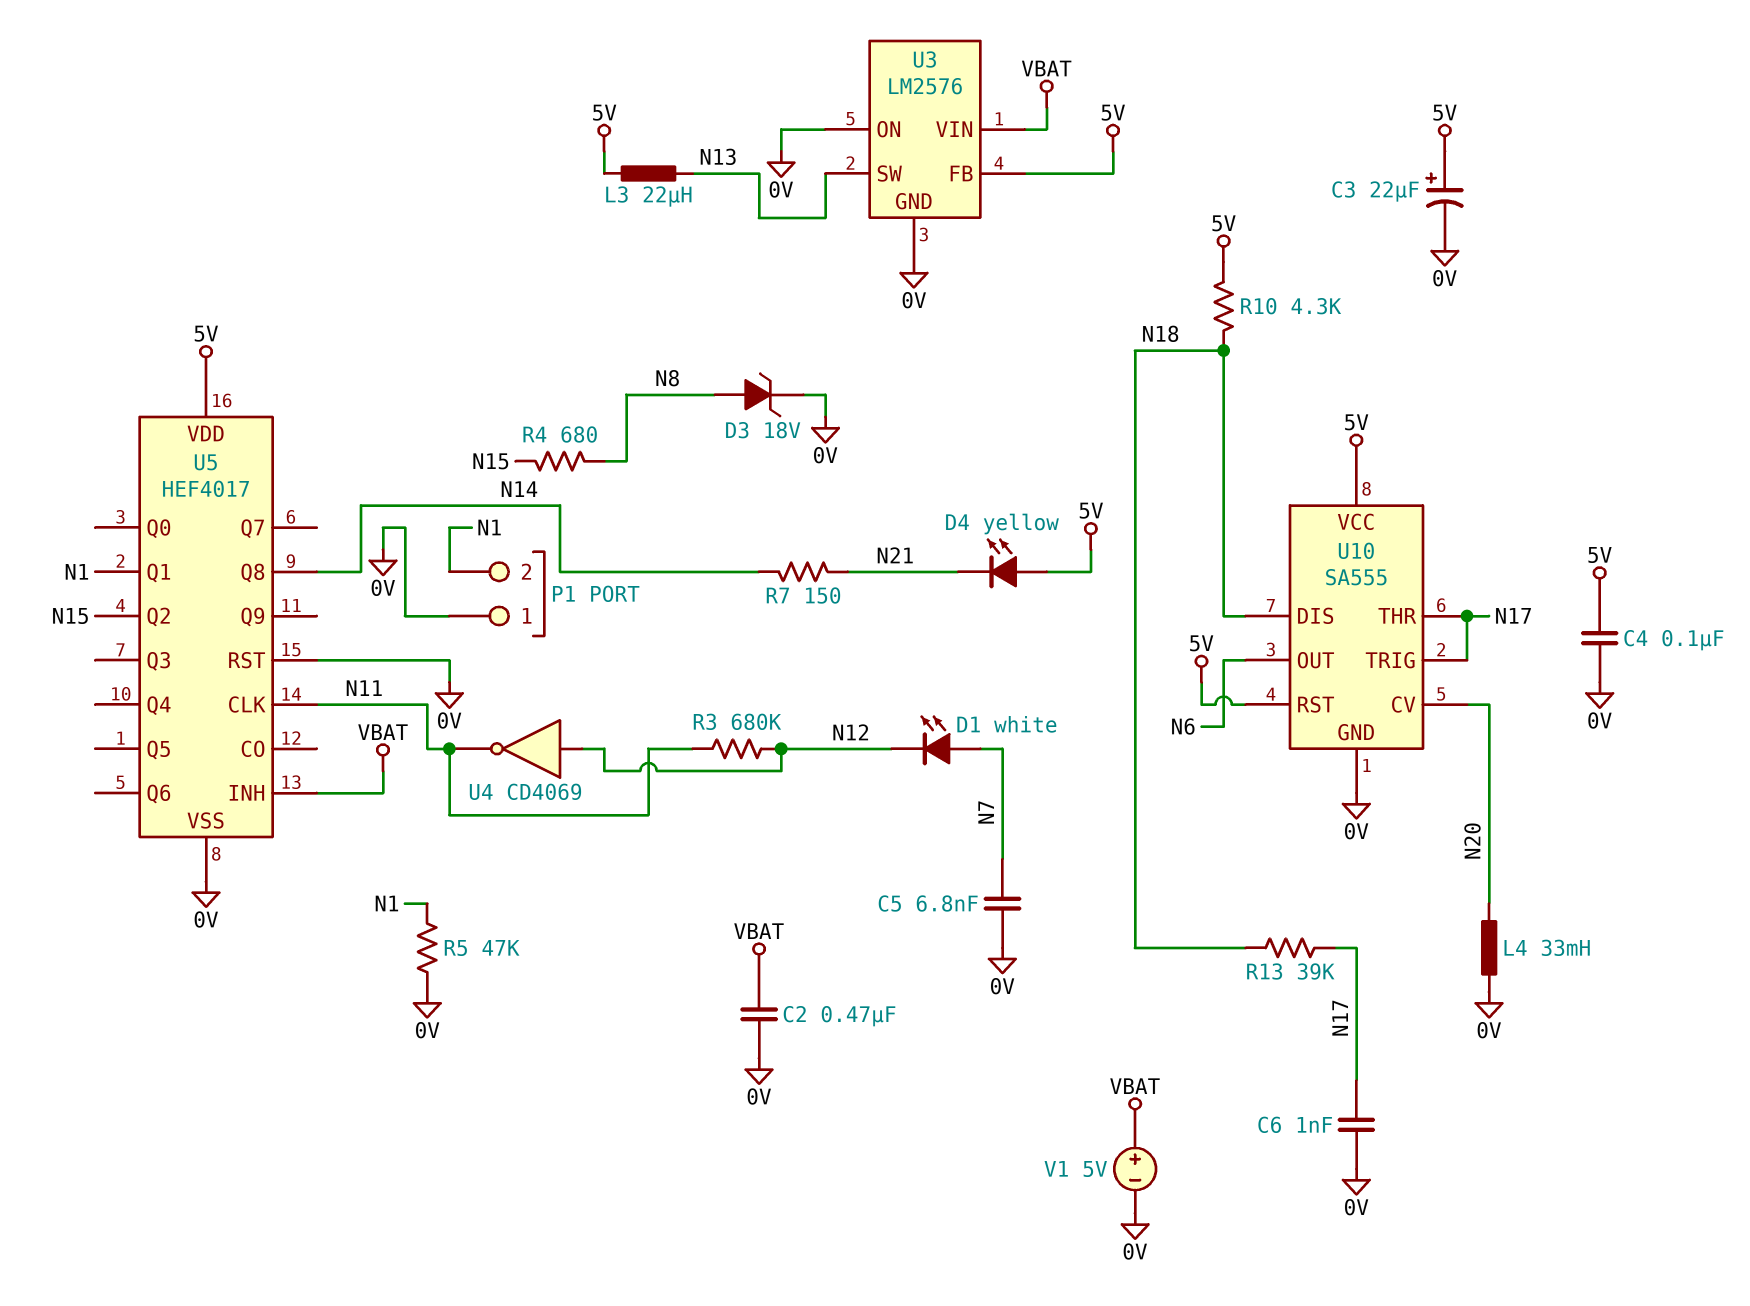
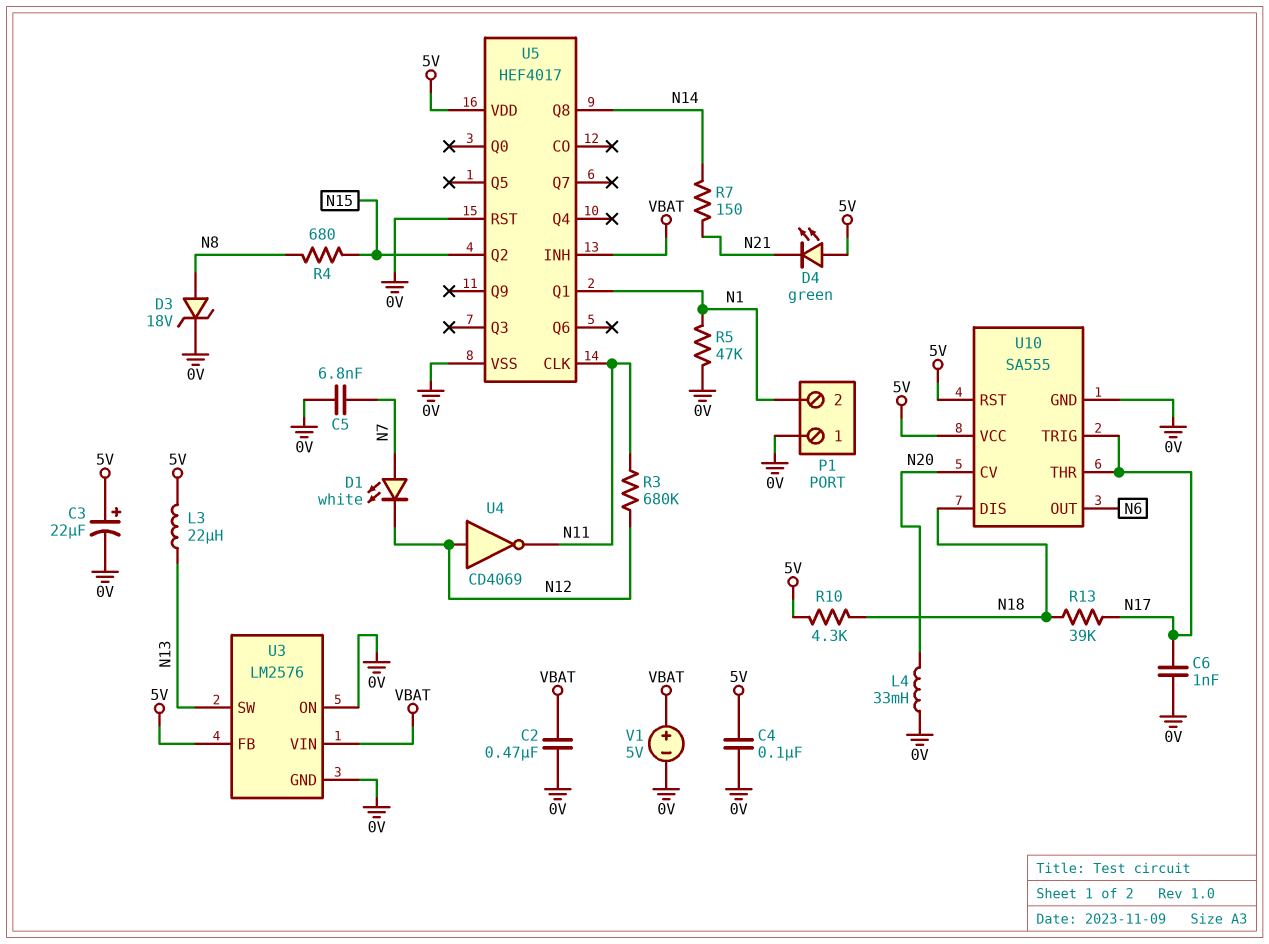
D4: LED yellow (A 5V, K N21) -> LED green (A 5V, K N21)

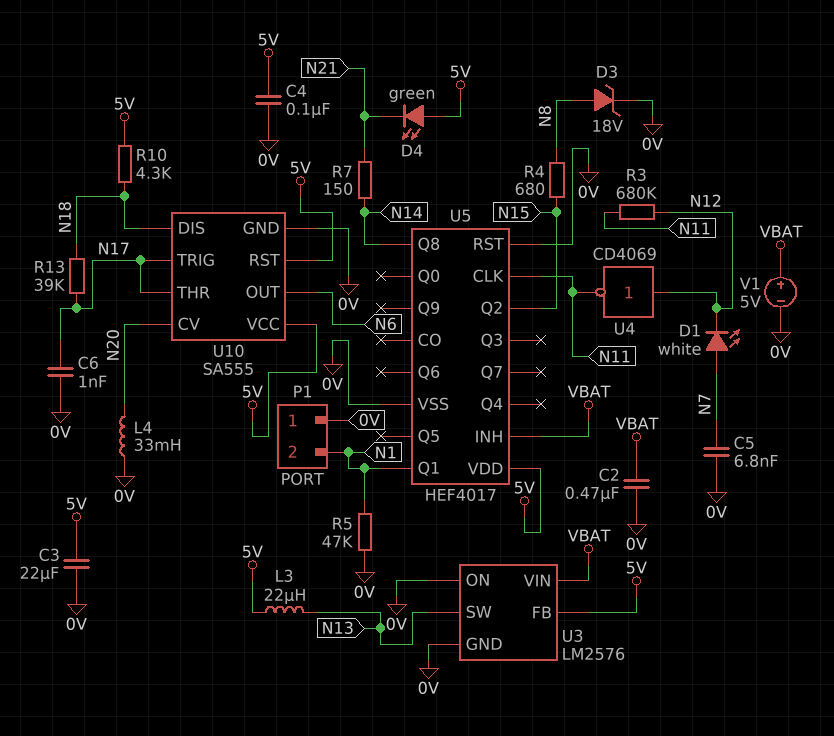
C3: 22uF (plus 5V, minus 0V) -> 22uF (0V, 5V)

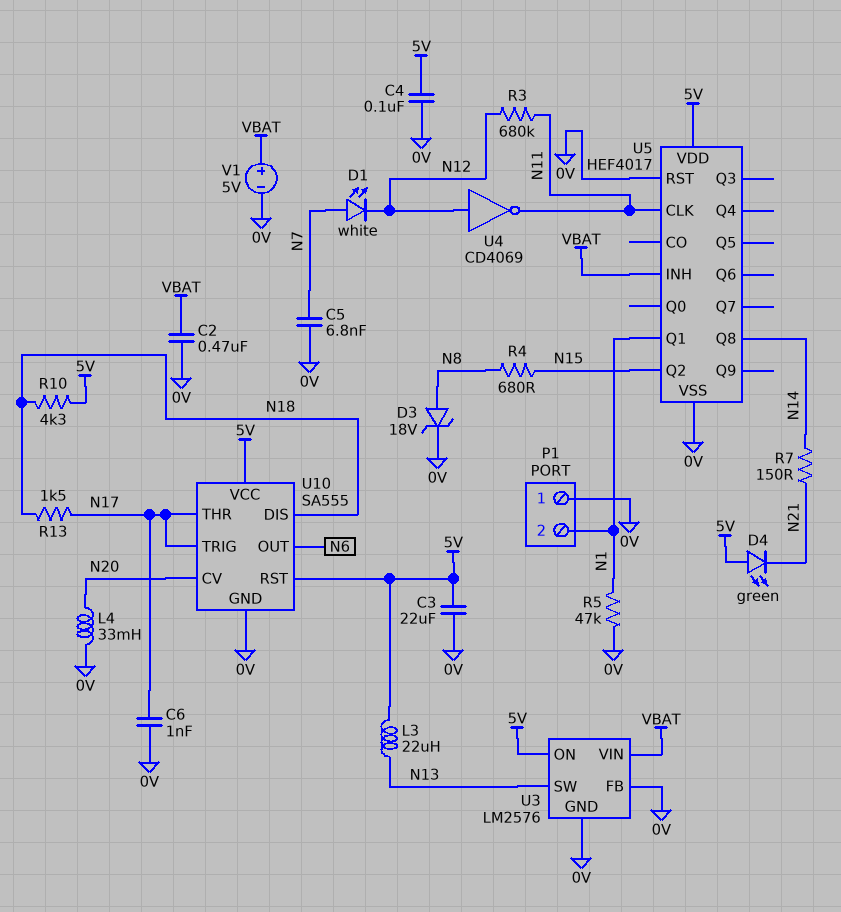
R13: 39k (N17, N18) -> 1.5k (N17, N18)
U3 pin FB: 5V -> 0V
U3 pin ON: 0V -> 5V

